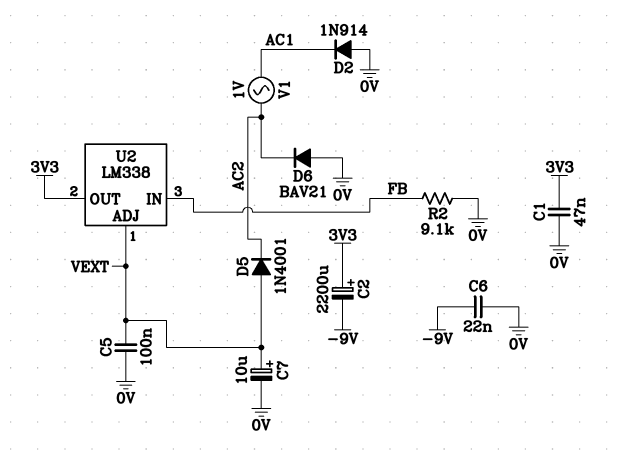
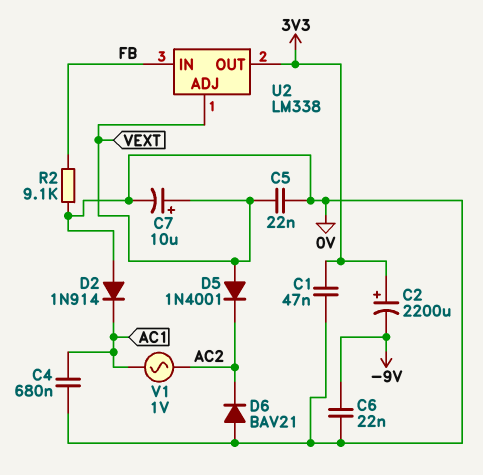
C4: none -> 680nF (0V, AC1)
C5: 100nF (0V, VEXT) -> 22nF (0V, VEXT)

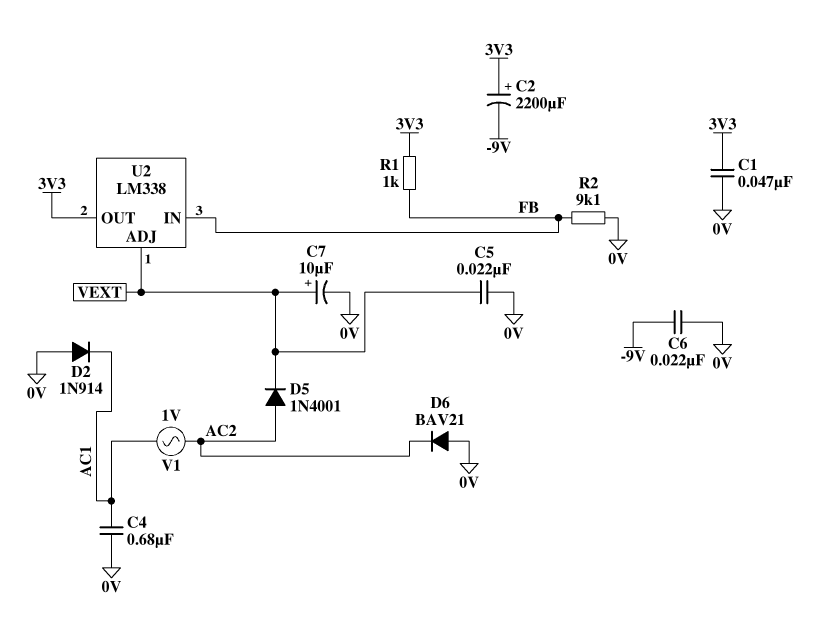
D5: diode 1N4001 (A VEXT, K AC2) -> diode 1N4001 (A AC2, K VEXT)
R1: none -> 1k (3V3, FB)

